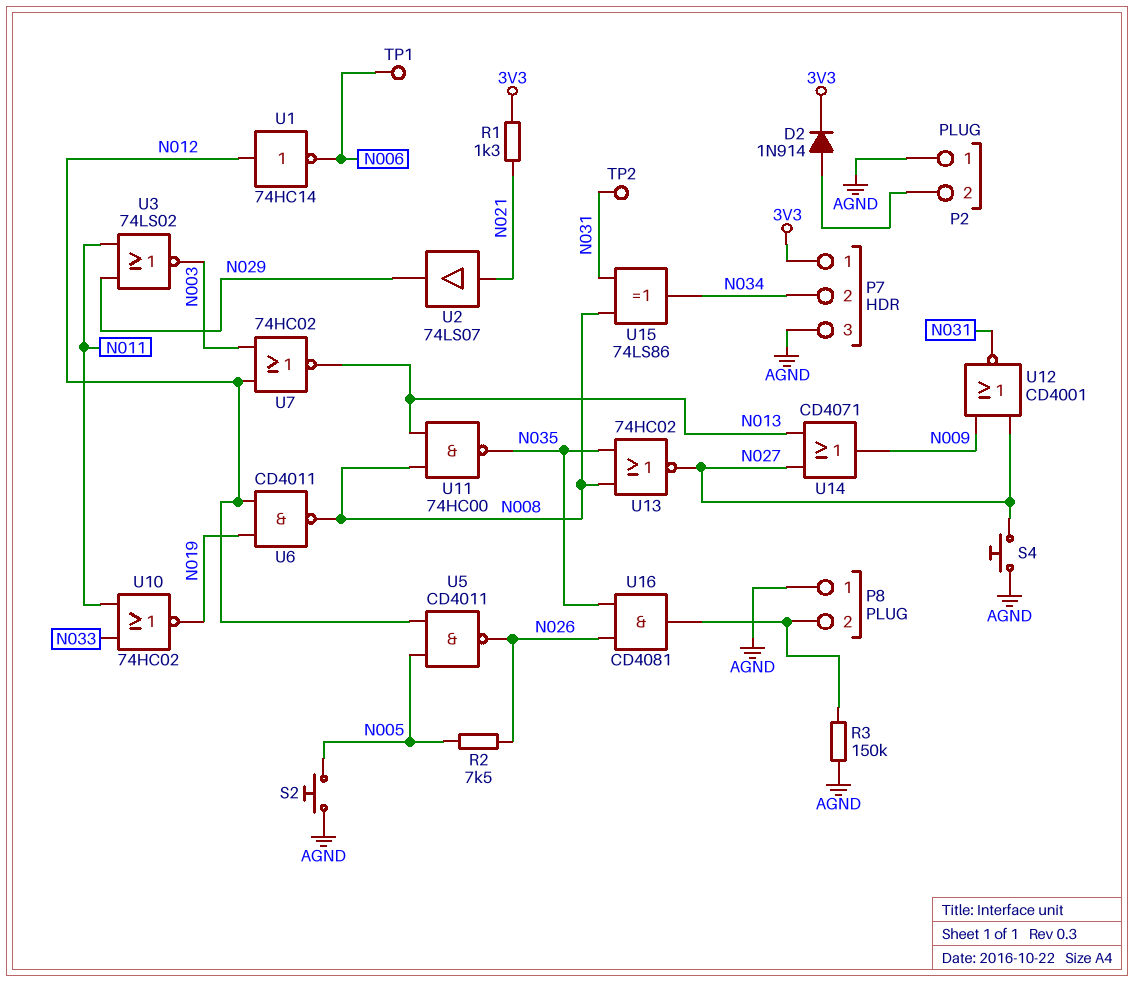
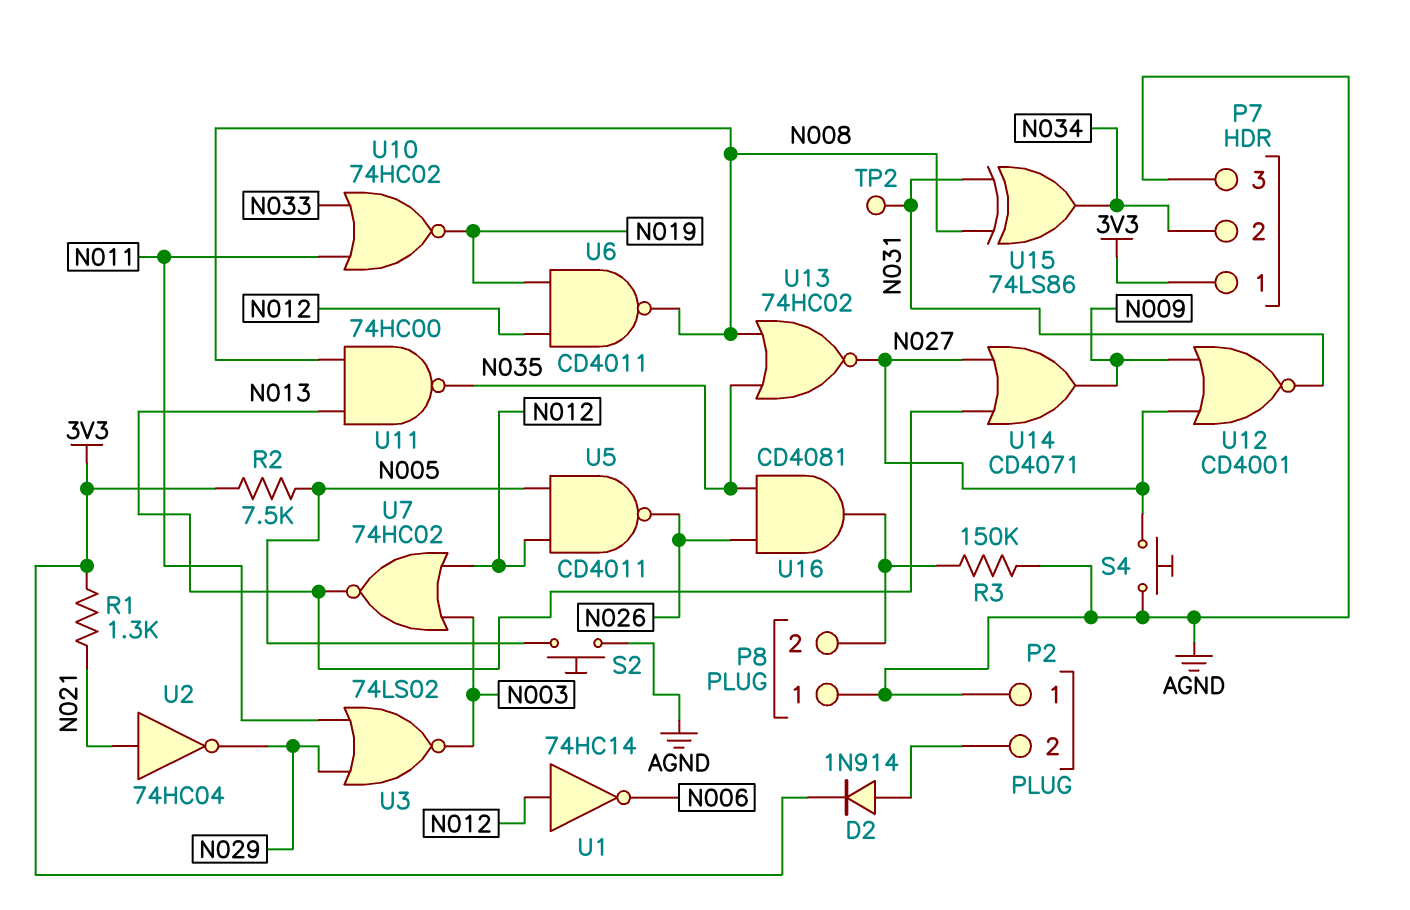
R2: 7.5k (N005, N026) -> 7.5k (3V3, N005)
TP1: test point (N006) -> none
U2: buffer 74LS07 (in N021, out N029) -> NOT 74HC04 (in N021, out N029)

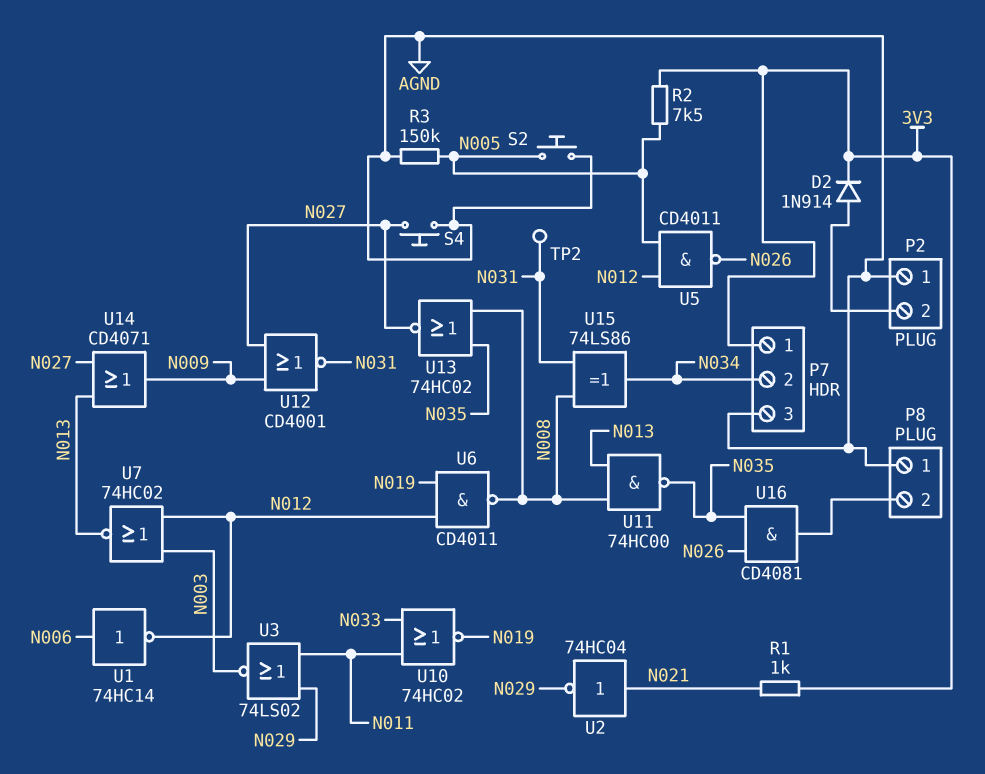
R1: 1.3k (3V3, N021) -> 1k (3V3, N021)
R3: 150k (AGND, P8/2) -> 150k (AGND, N005)
U1: NOT 74HC14 (in N012, out N006) -> NOT 74HC14 (in N006, out N012)

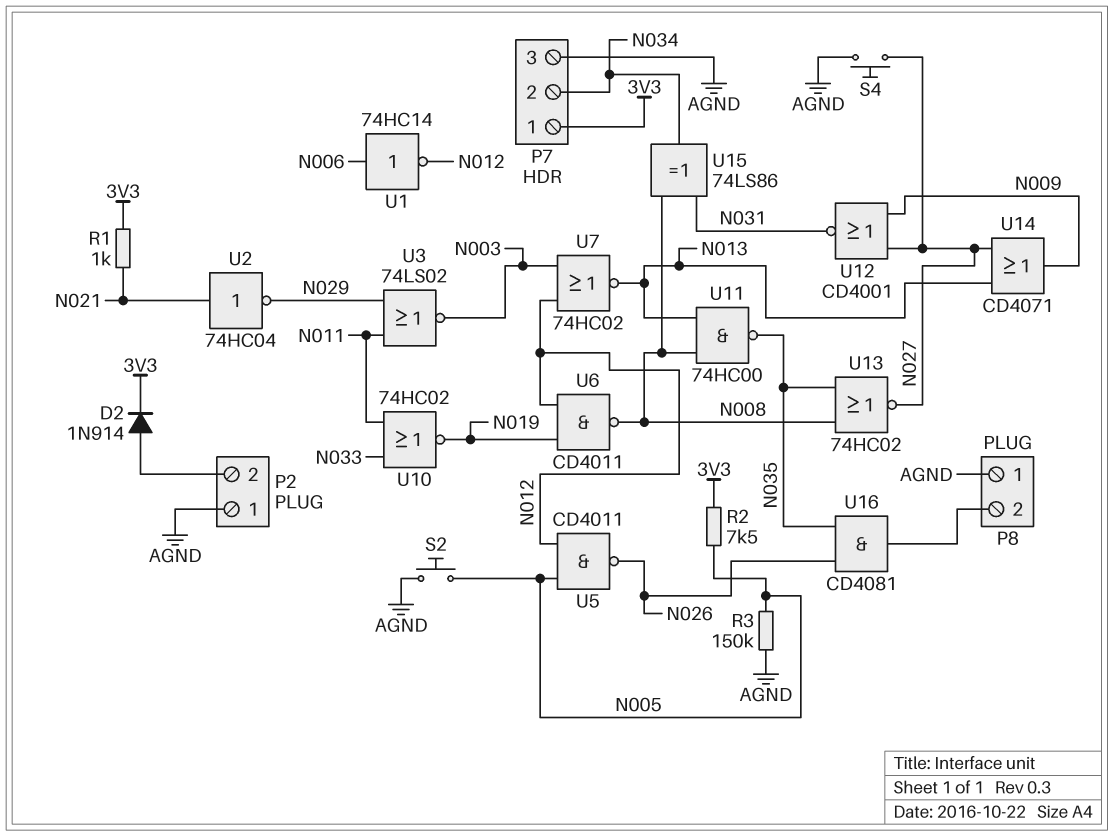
TP2: test point (N031) -> none

